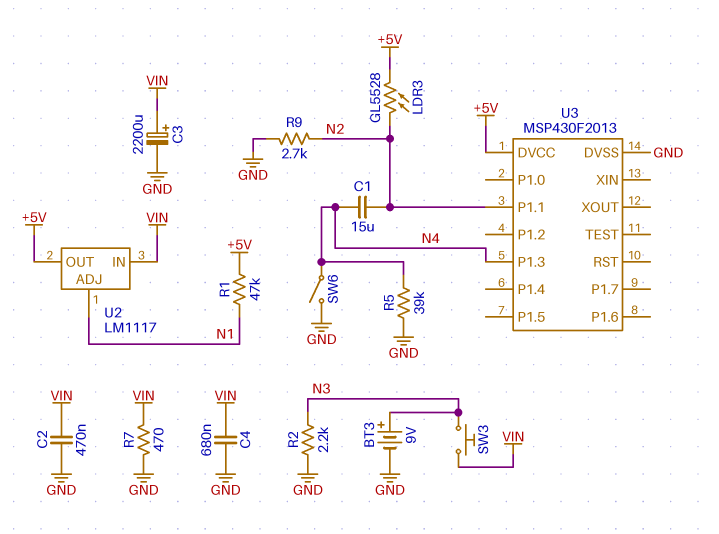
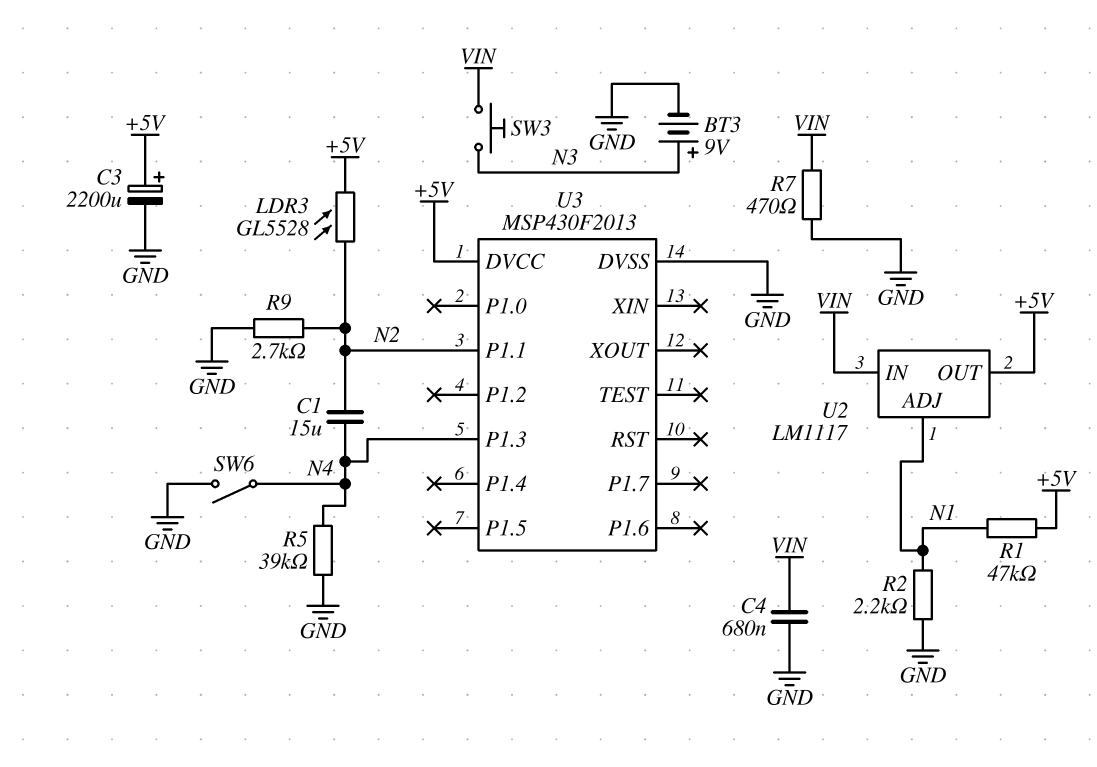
C2: 470nF (GND, VIN) -> none
C3: 2200uF (plus VIN, minus GND) -> 2200uF (plus +5V, minus GND)
R2: 2.2k (GND, N3) -> 2.2k (GND, N1)

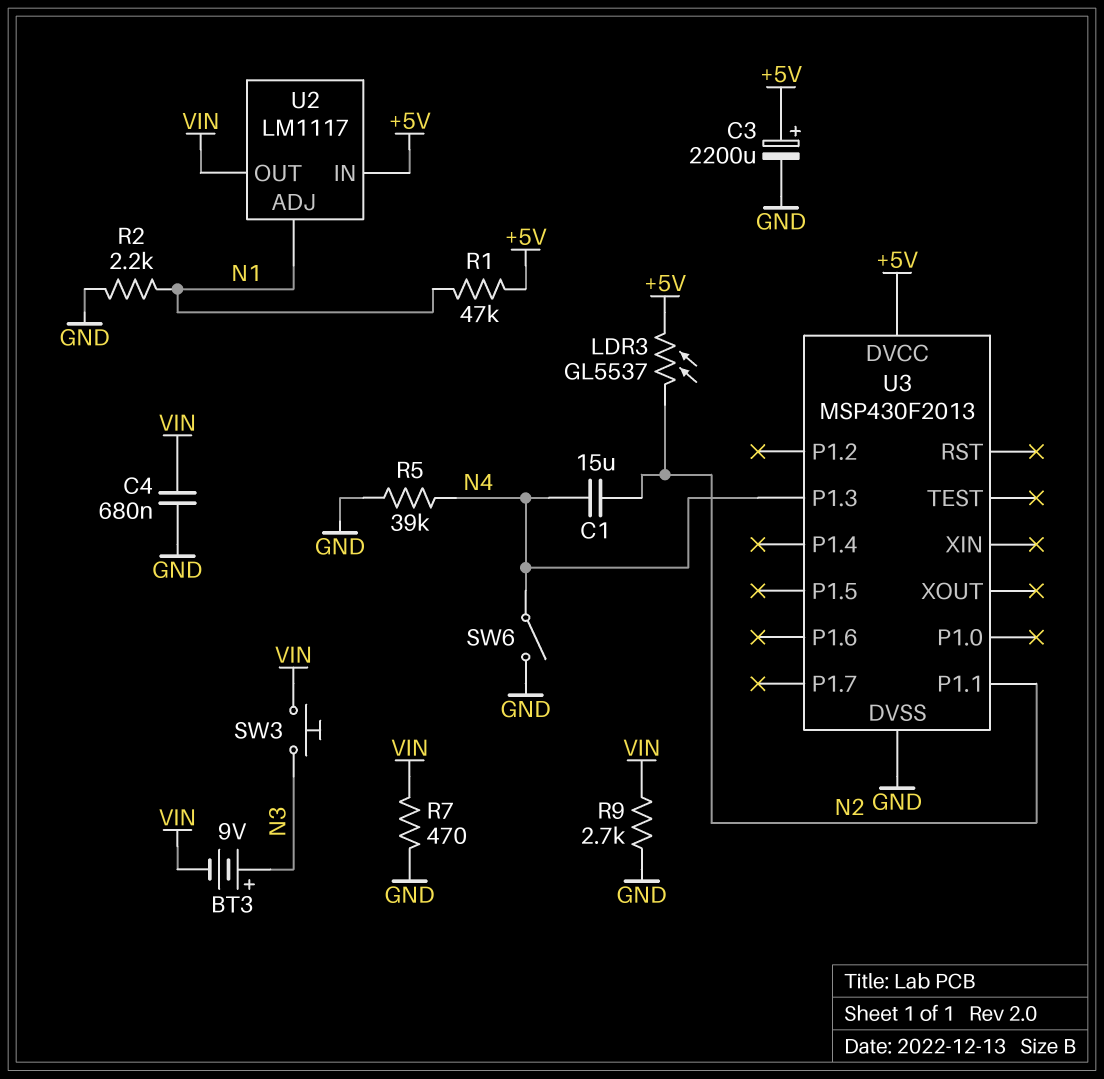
BT3: 9V (plus N3, minus GND) -> 9V (plus N3, minus VIN)
LDR3: GL5528 (+5V, N2) -> GL5537 (+5V, N2)
R9: 2.7k (GND, N2) -> 2.7k (GND, VIN)
U2 pin IN: VIN -> +5V
U2 pin OUT: +5V -> VIN

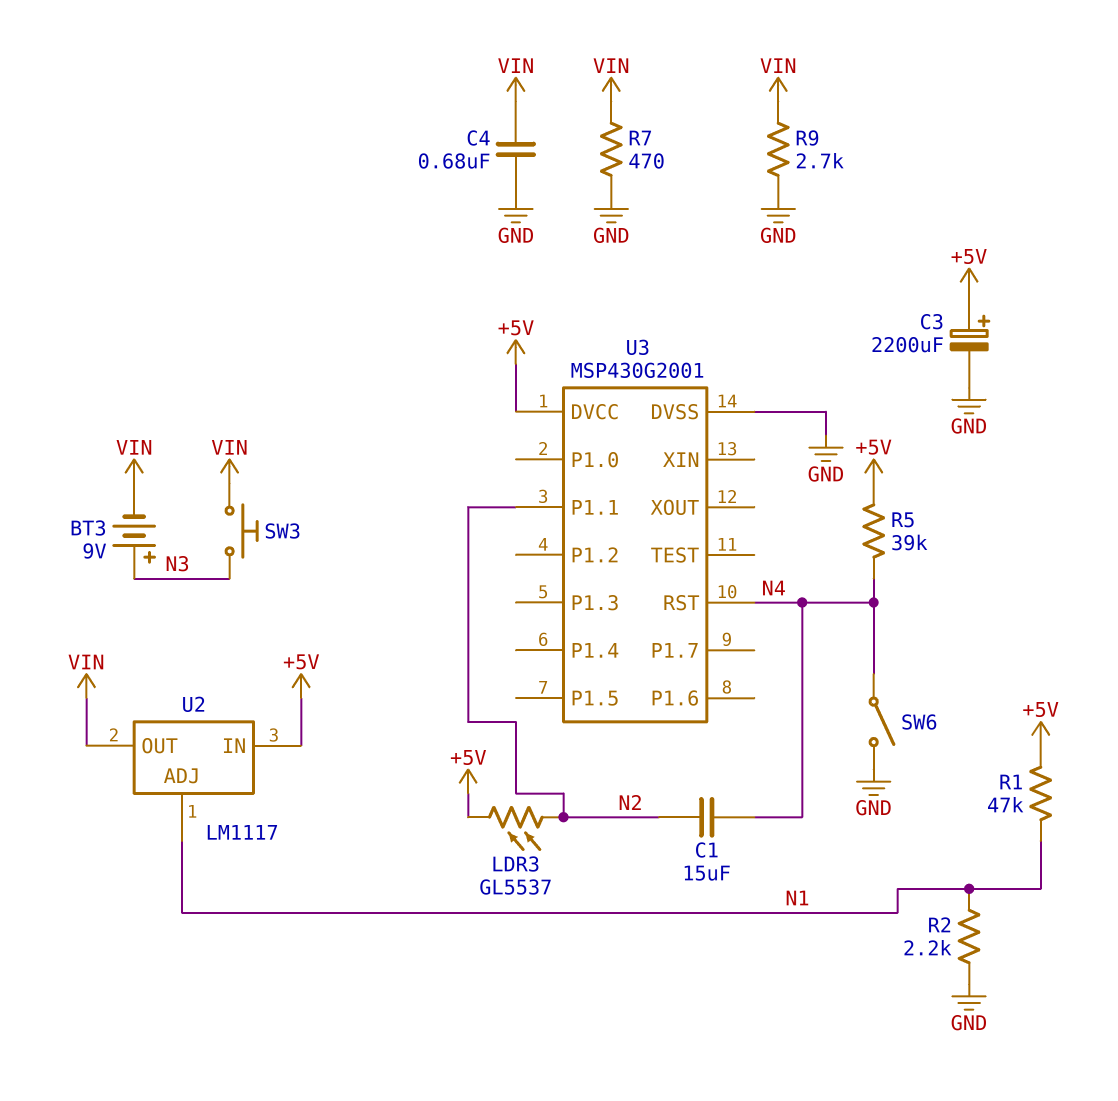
R5: 39k (GND, N4) -> 39k (+5V, N4)
U3: MSP430F2013 -> MSP430G2001
U3 pin P1.3: N4 -> none
U3 pin RST: none -> N4

